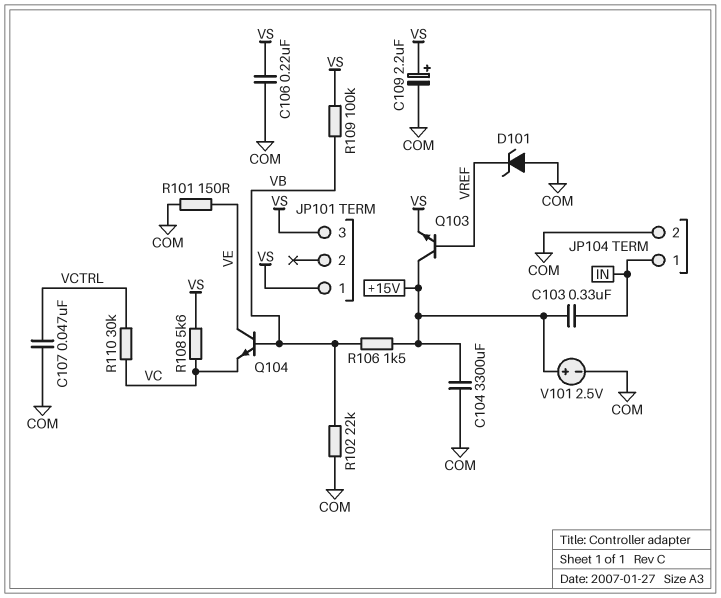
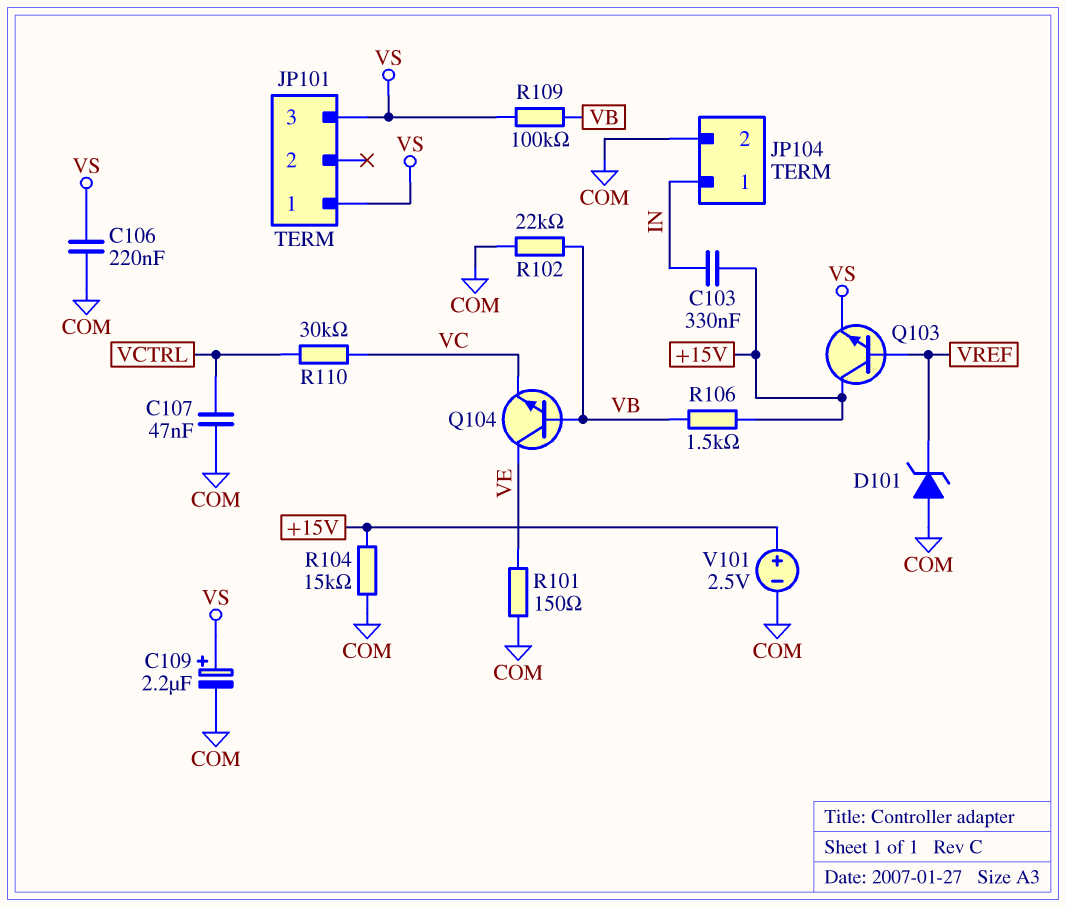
C104: 3300uF (+15V, COM) -> none
R104: none -> 15k (+15V, COM)
R108: 5.6k (VC, VS) -> none

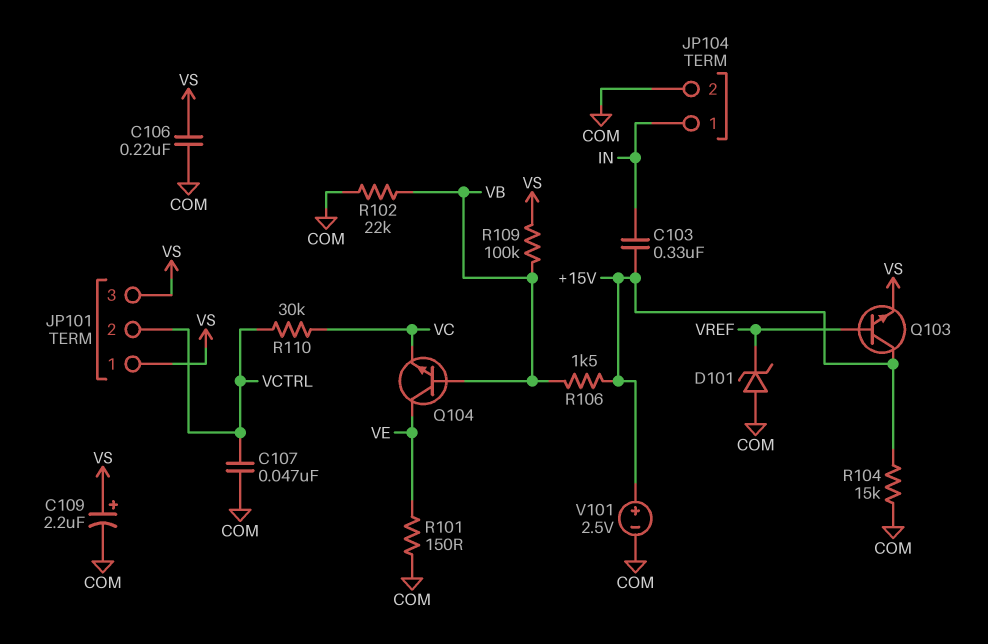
JP101 pin 2: none -> VCTRL

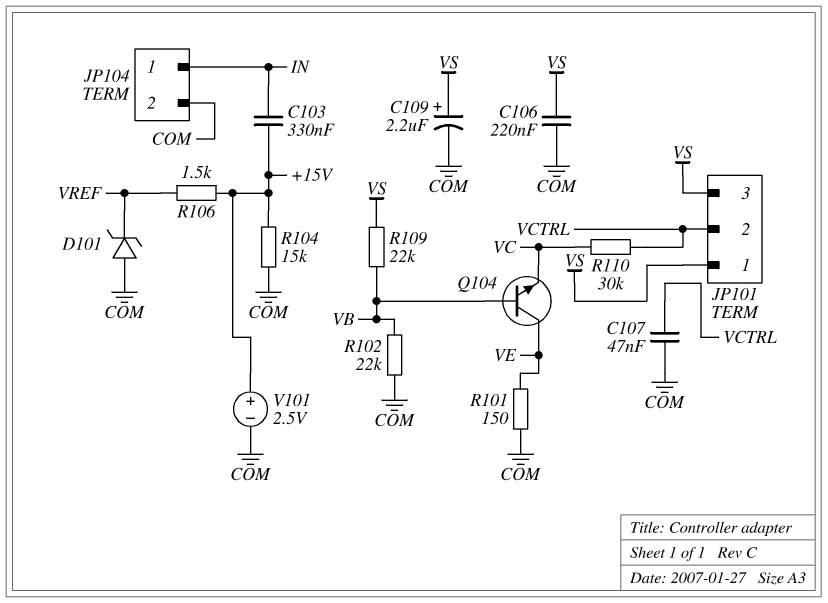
Q103: NPN (B VREF, C +15V, E VS) -> none
R106: 1.5k (+15V, VB) -> 1.5k (+15V, VREF)
R109: 100k (VB, VS) -> 22k (VB, VS)

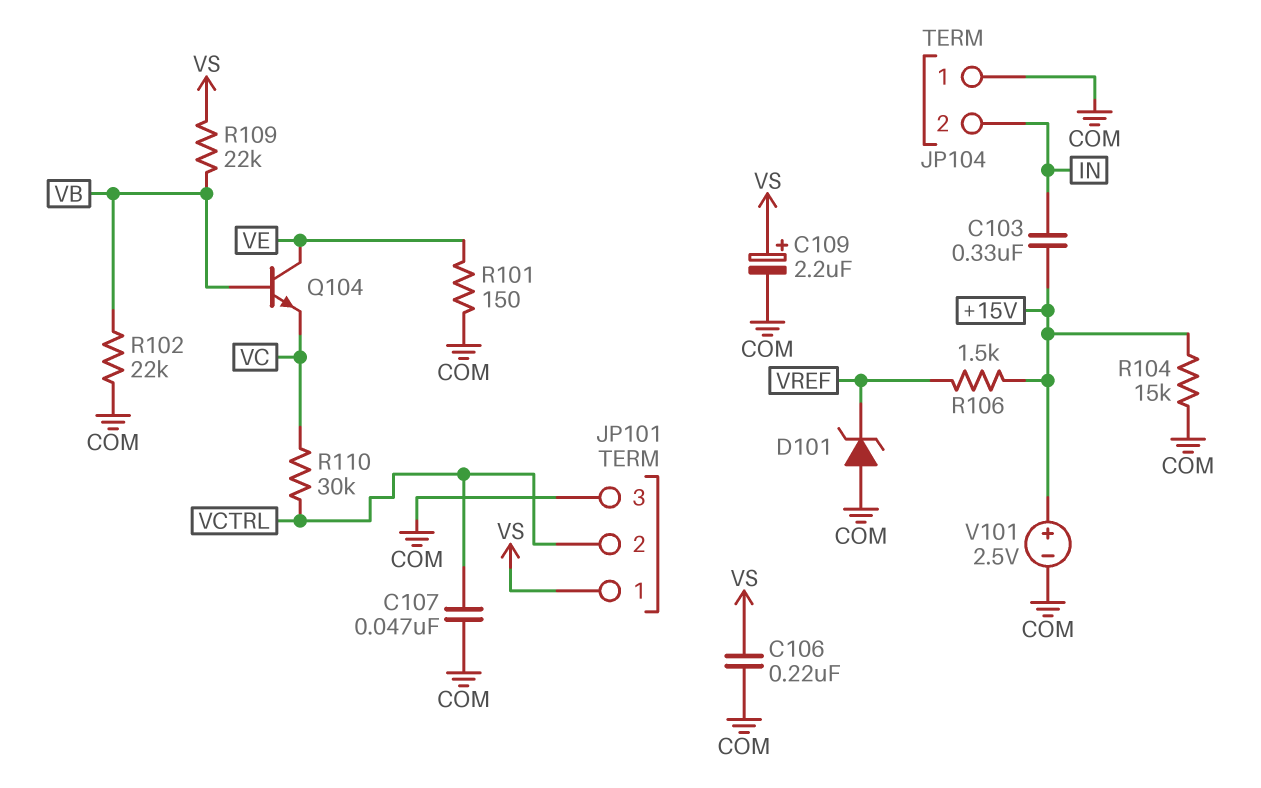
JP101 pin 3: VS -> COM
JP104 pin 1: IN -> COM
JP104 pin 2: COM -> IN

